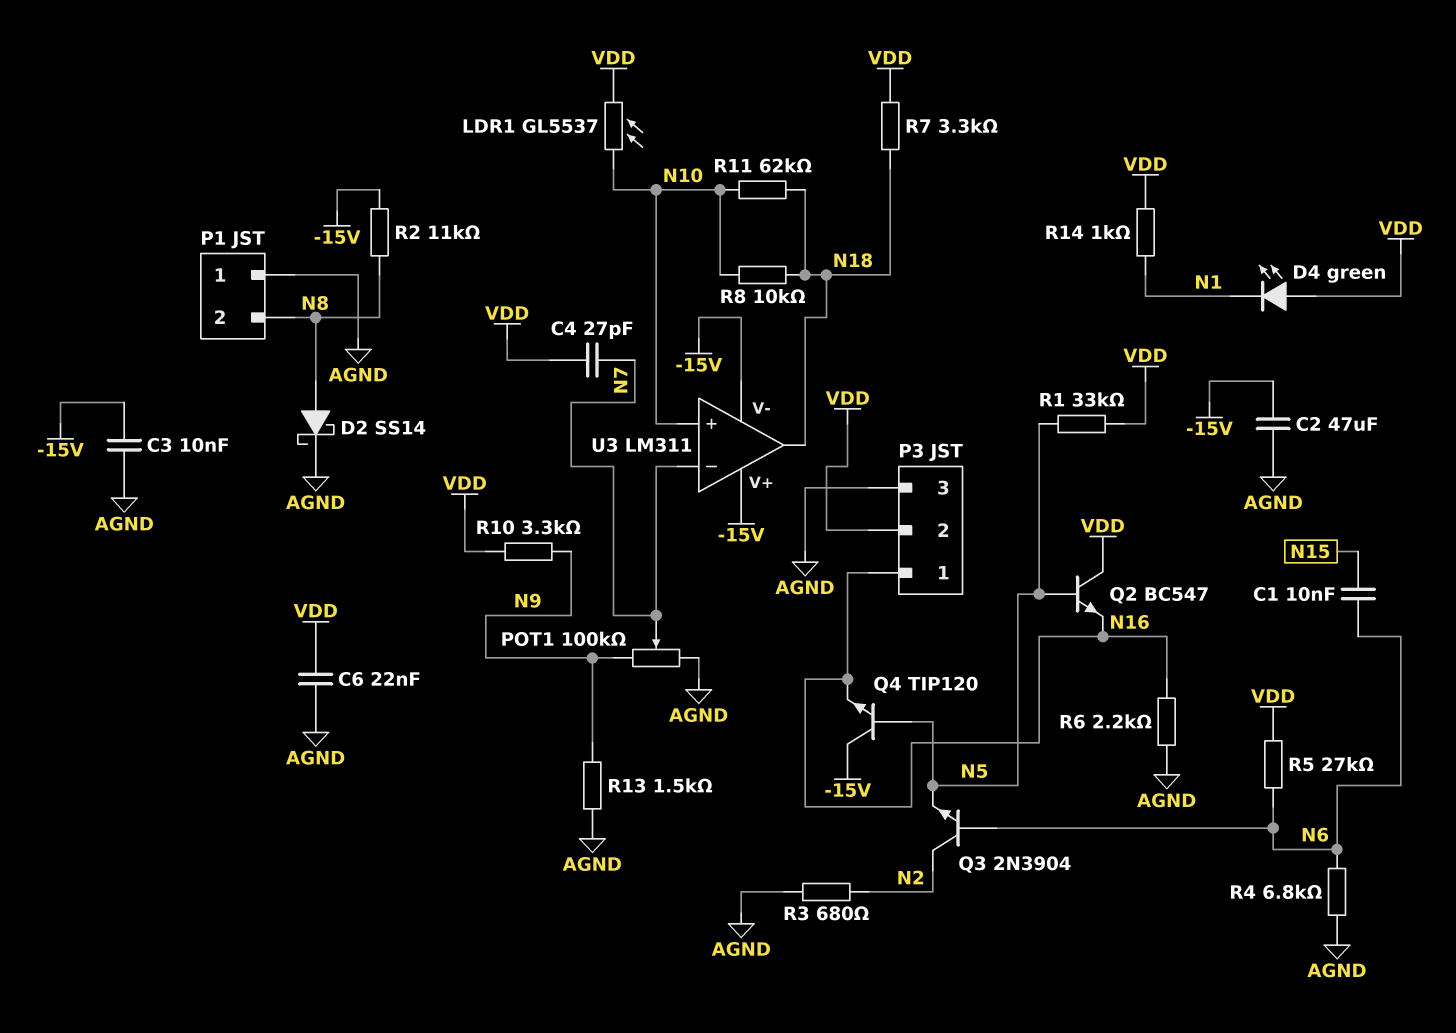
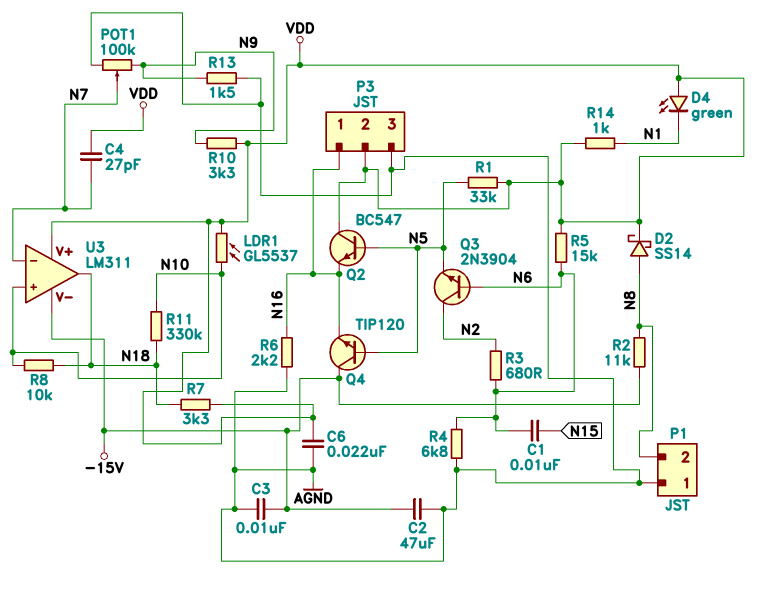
D2: schottky SS14 (A N8, K AGND) -> schottky SS14 (A N8, K VDD)
R3: 680 (AGND, N2) -> 680 (N2, N6)
R5: 27k (N6, VDD) -> 15k (N6, VDD)
R11: 62k (N10, N18) -> 330k (N10, N18)
U3 pin V+: -15V -> VDD

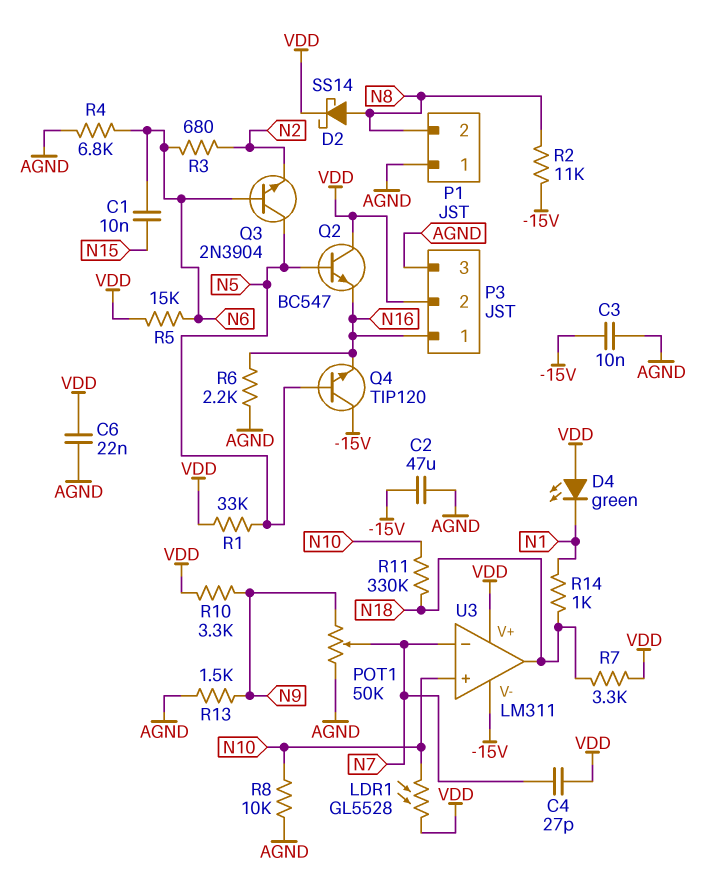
LDR1: GL5537 (N10, VDD) -> GL5528 (N10, VDD)
POT1: 100k (AGND, N9, wiper N7) -> 50k (AGND, N9, wiper N7)
Q3: NPN 2N3904 (B N6, C N2, E N5) -> NPN 2N3904 (B N6, C N5, E N2)
R8: 10k (N10, N18) -> 10k (AGND, N10)
R14: 1k (N1, VDD) -> 1k (N1, N18)

